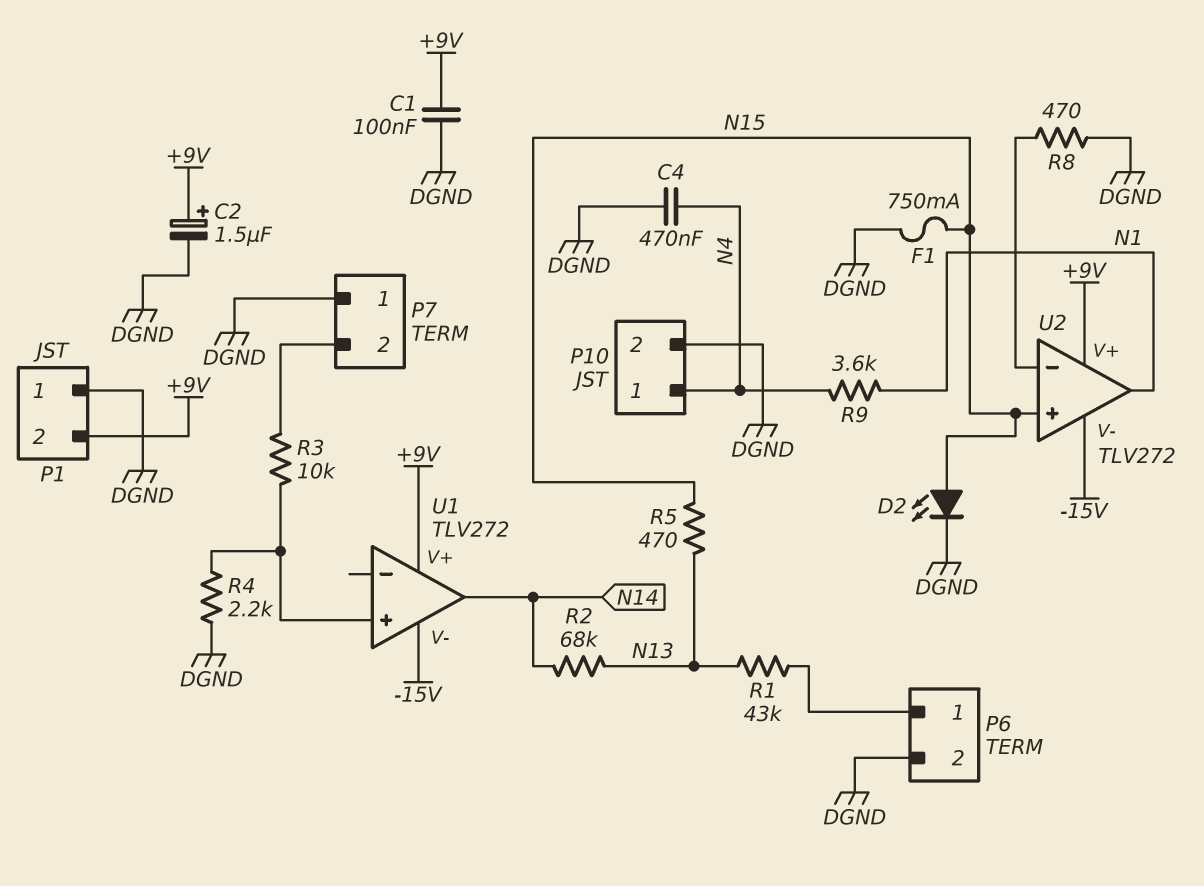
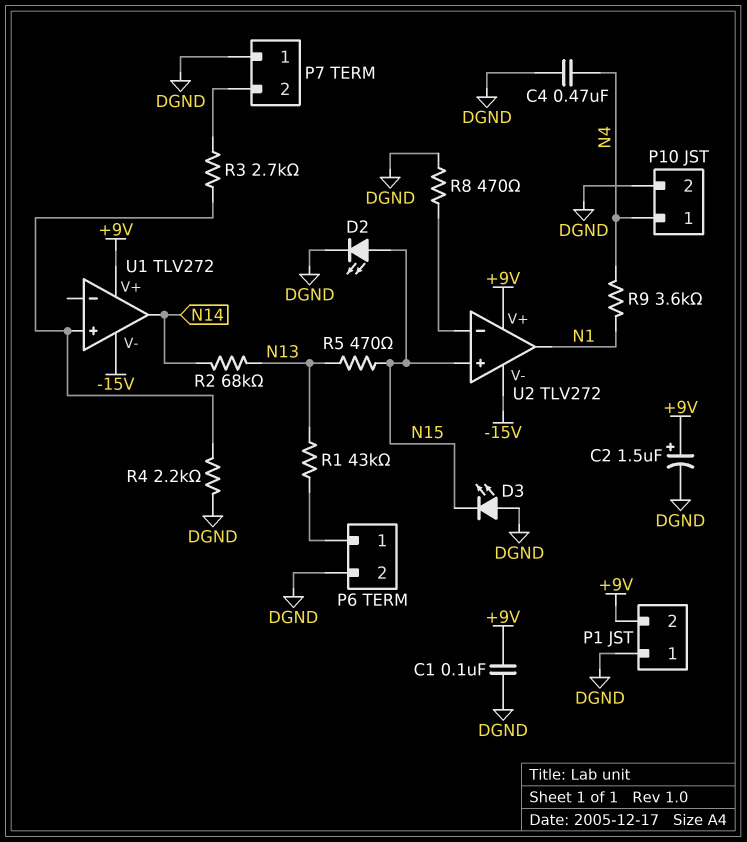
D3: none -> LED (A DGND, K N15)
F1: 750mA (DGND, N15) -> none
R3: 10k (P7/2, U1/in+) -> 2.7k (P7/2, U1/in+)

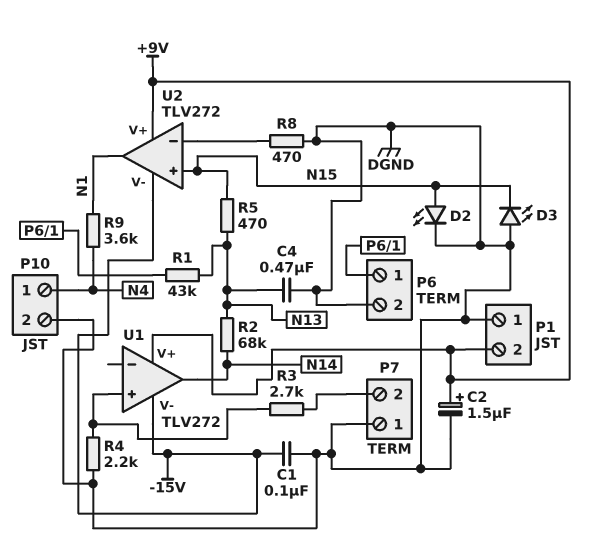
C1: 100nF (+9V, DGND) -> 100nF (-15V, DGND)
C4: 470nF (DGND, N4) -> 470nF (DGND, N13)

